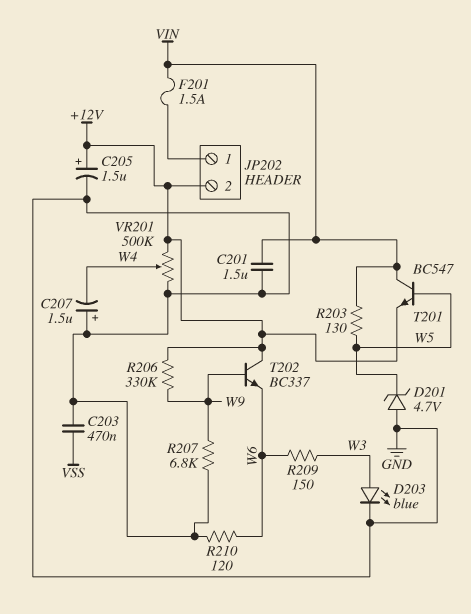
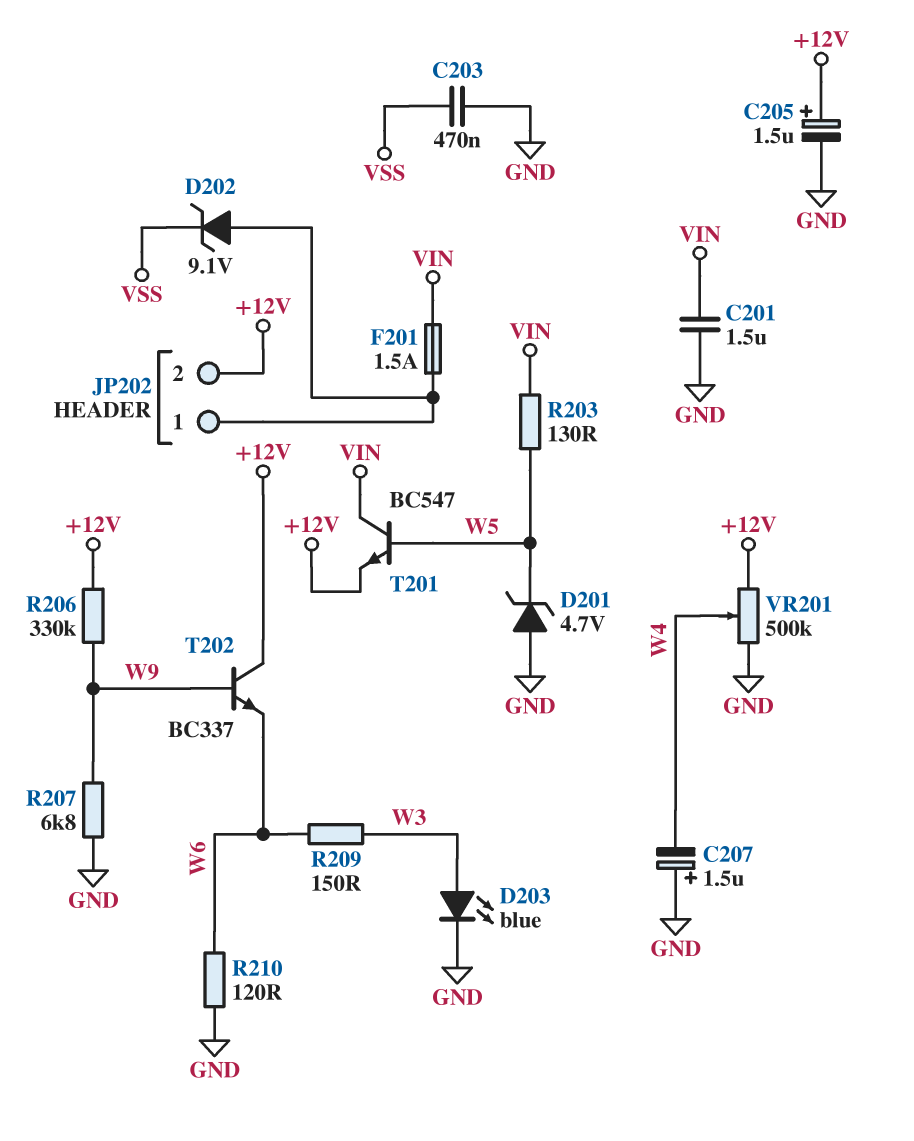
D202: none -> zener 9.1V (A JP202/1, K VSS)

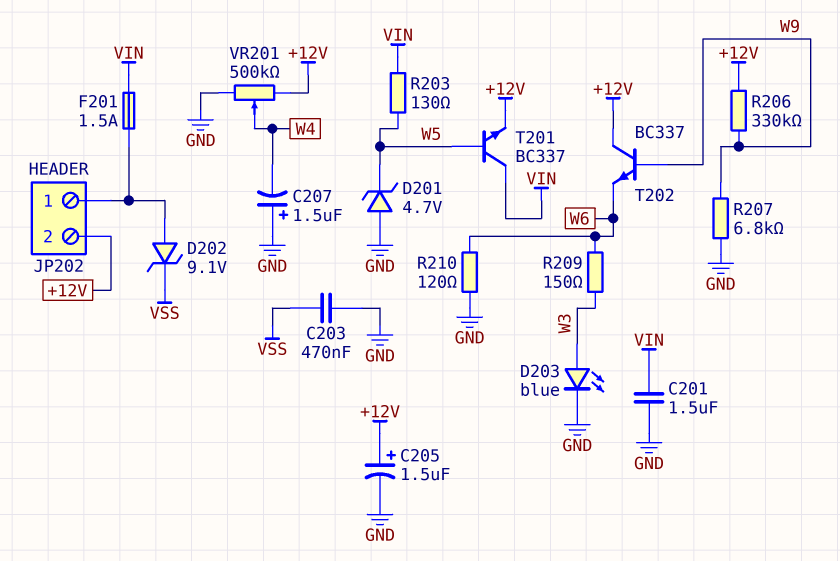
T201: NPN BC547 (B W5, C VIN, E +12V) -> NPN BC337 (B W5, C VIN, E +12V)

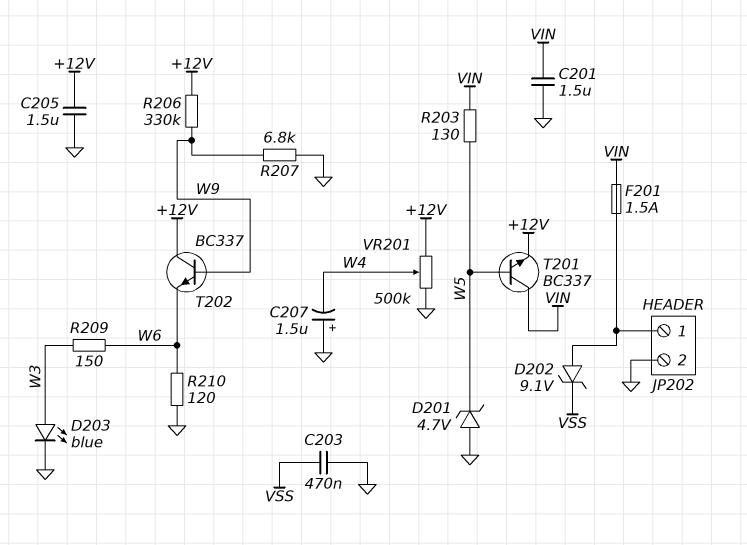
C205: 1.5uF (plus +12V, minus GND) -> 1.5uF (+12V, GND)
JP202 pin 2: +12V -> GND

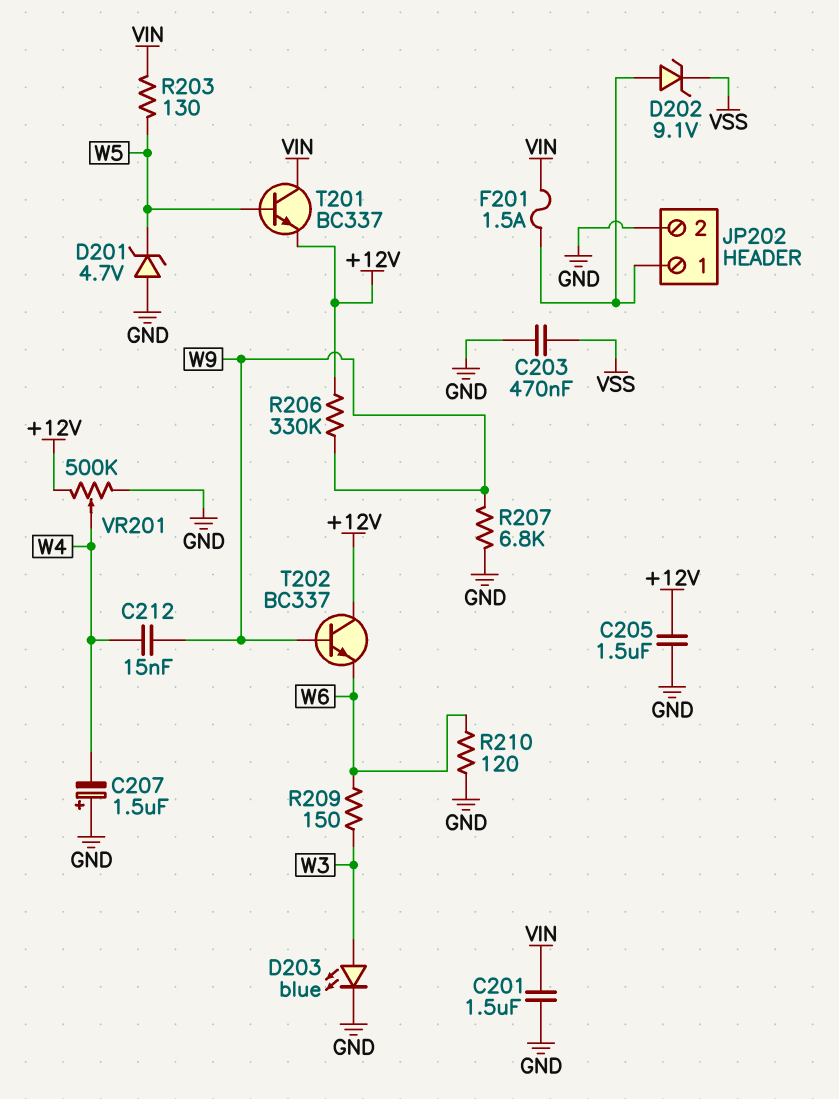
C212: none -> 15nF (W4, W9)

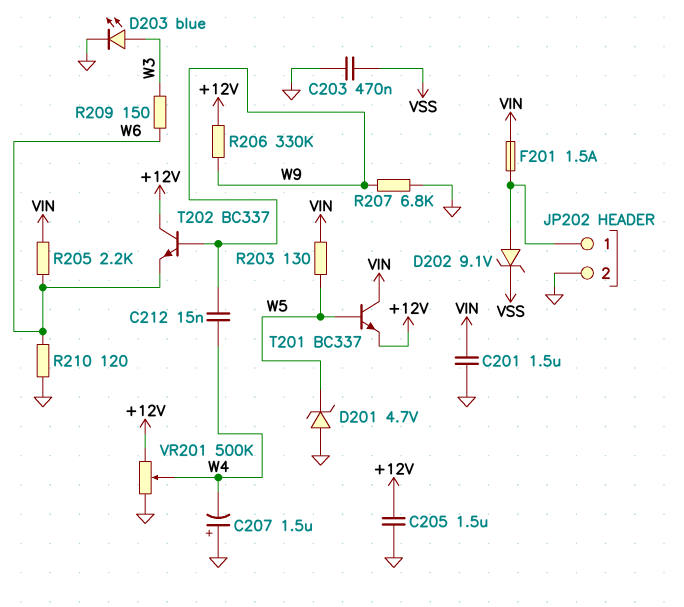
R205: none -> 2.2k (VIN, W6)

